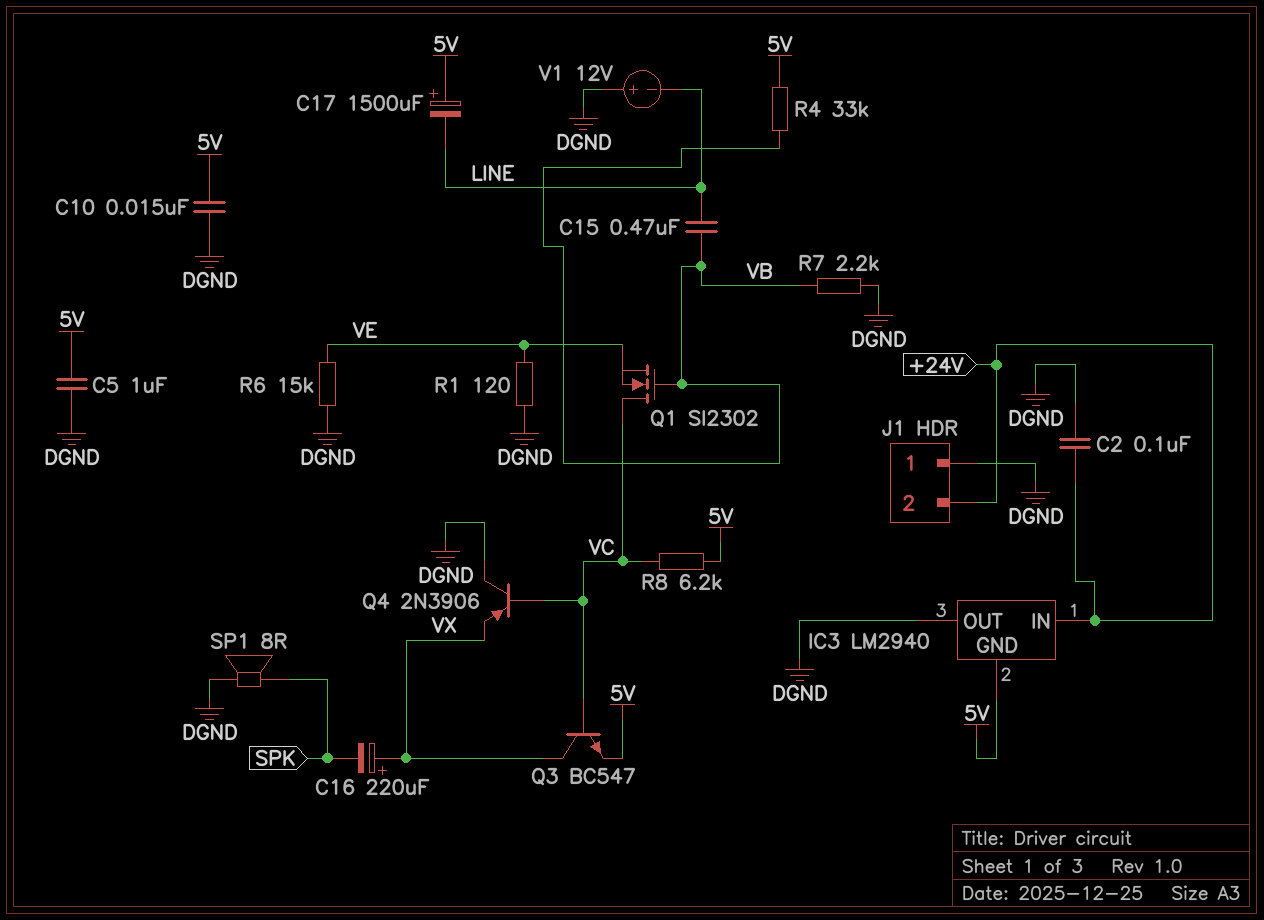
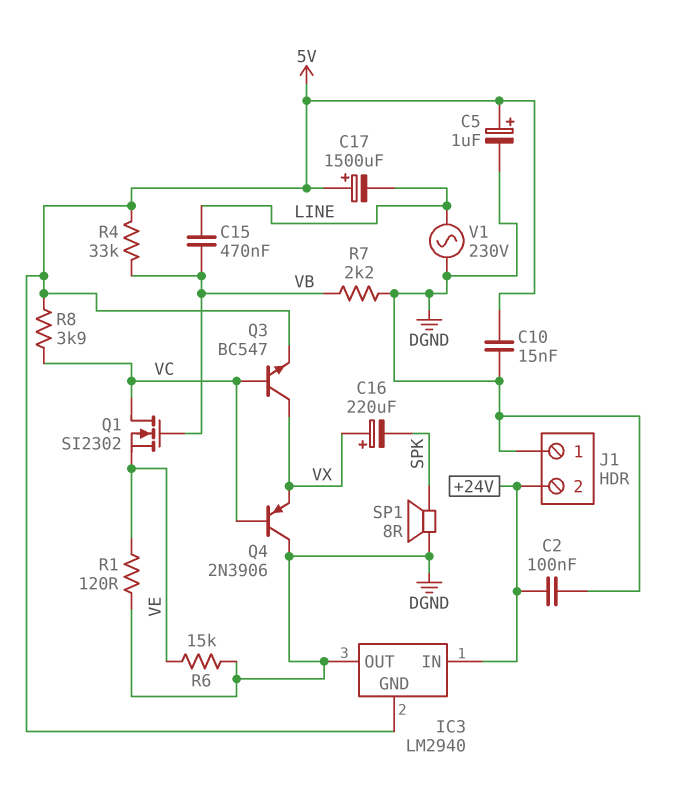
C5: 1uF (5V, DGND) -> 1uF (plus 5V, minus DGND)
R8: 6.2k (5V, VC) -> 3.9k (5V, VC)
V1: 12V (plus DGND, minus LINE) -> AC 230V (DGND, LINE)

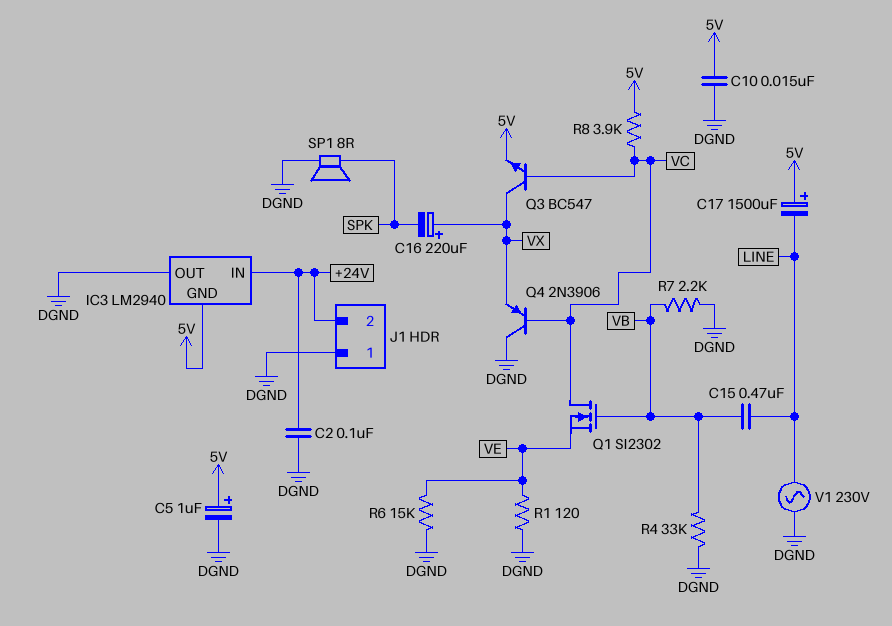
R4: 33k (5V, VB) -> 33k (DGND, VB)

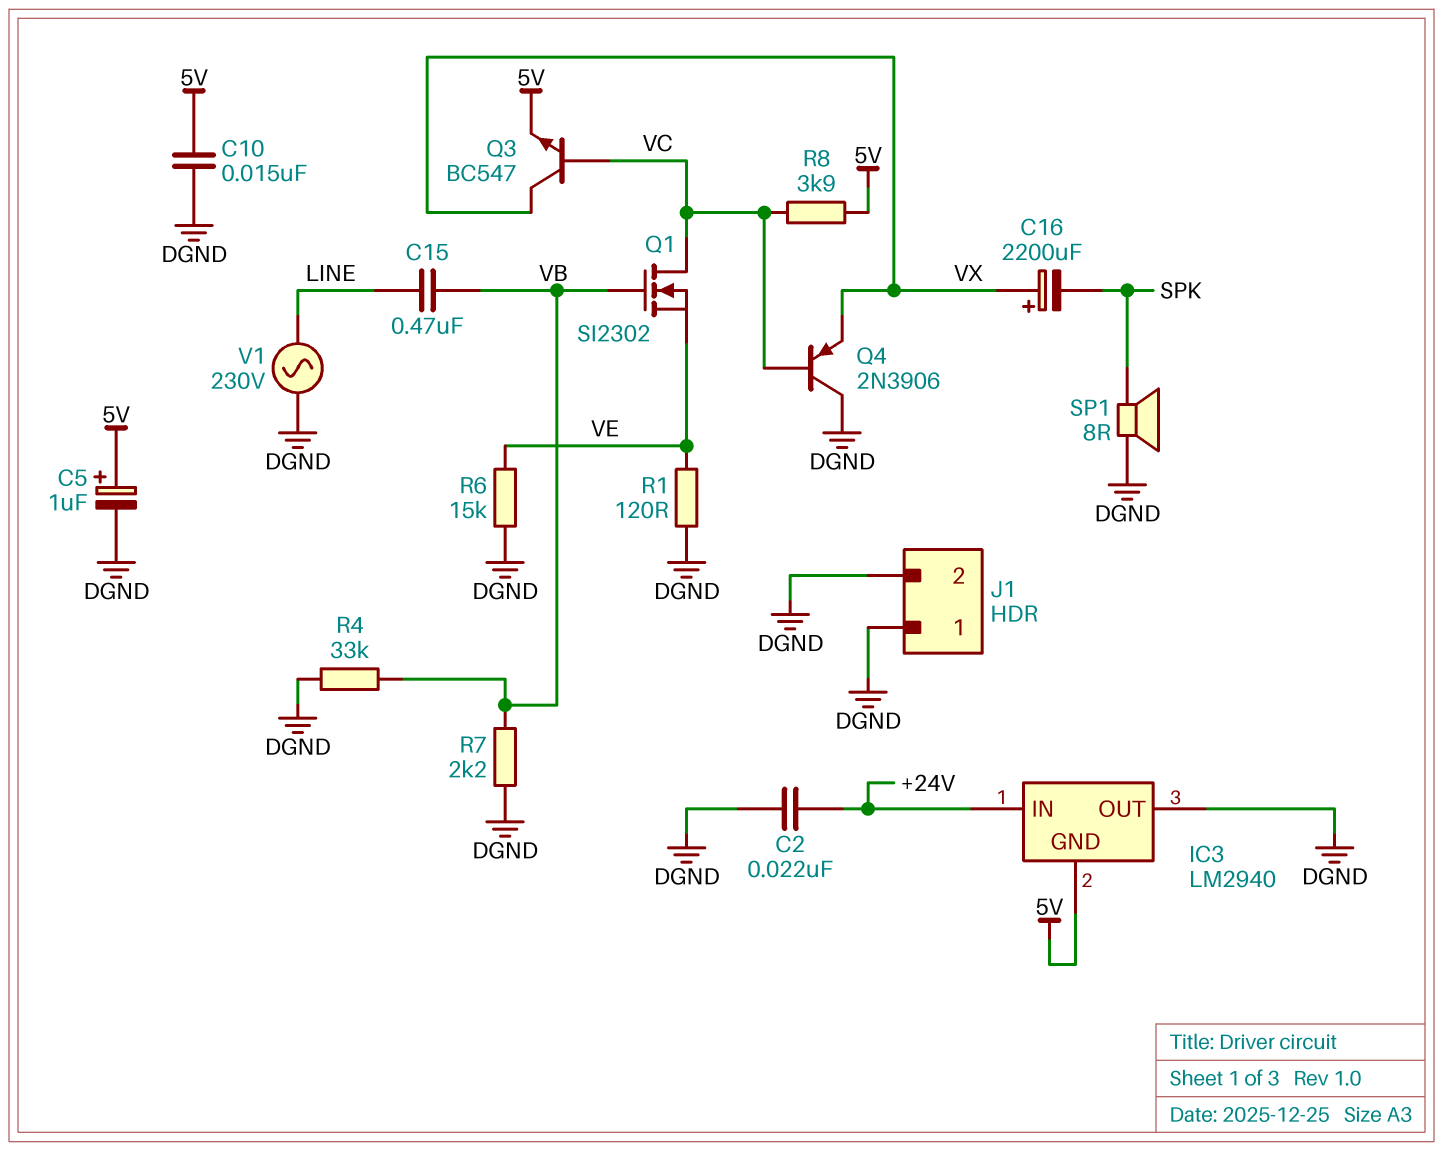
C2: 100nF (+24V, DGND) -> 22nF (+24V, DGND)
C16: 220uF (plus VX, minus SPK) -> 2200uF (plus VX, minus SPK)
C17: 1500uF (plus 5V, minus LINE) -> none
J1 pin 2: +24V -> DGND

